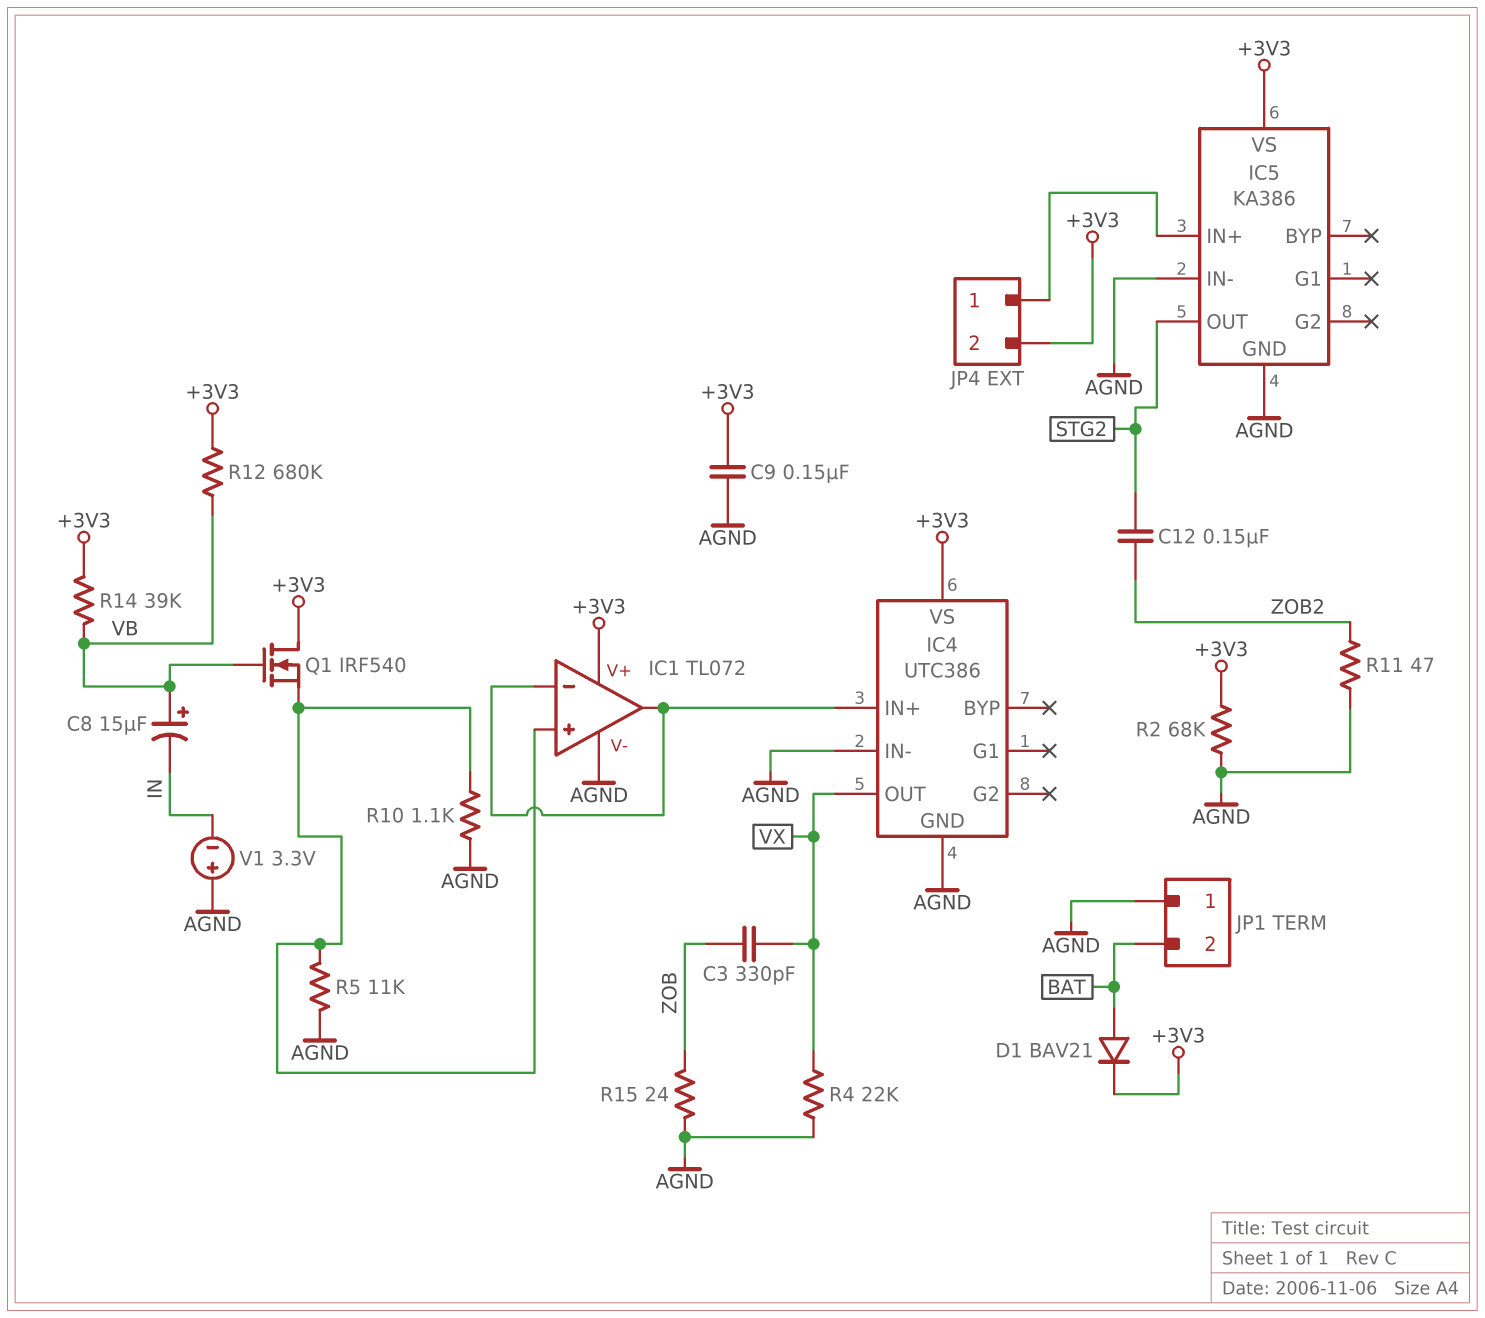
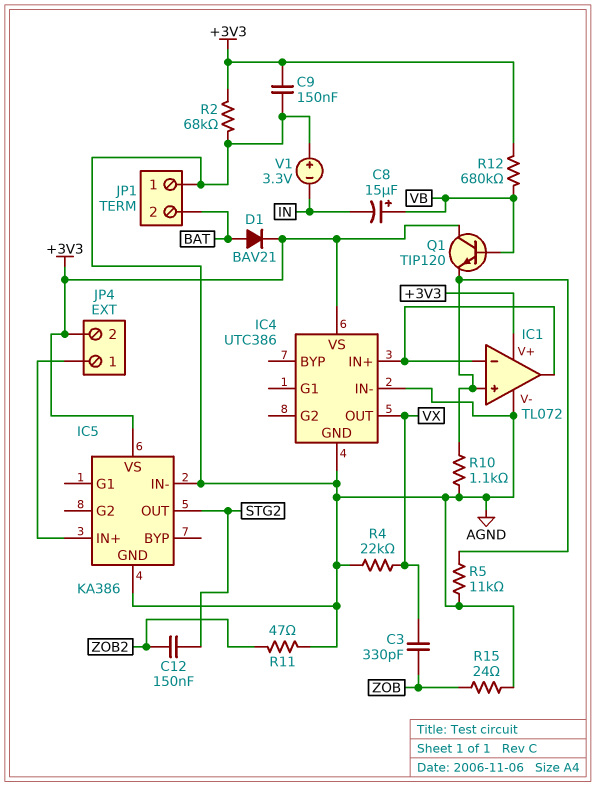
Q1: NMOS IRF540 (G VB, D +3V3, S IC1/in+) -> NPN TIP120 (B VB, C +3V3, E IC1/in+)
R14: 39k (+3V3, VB) -> none

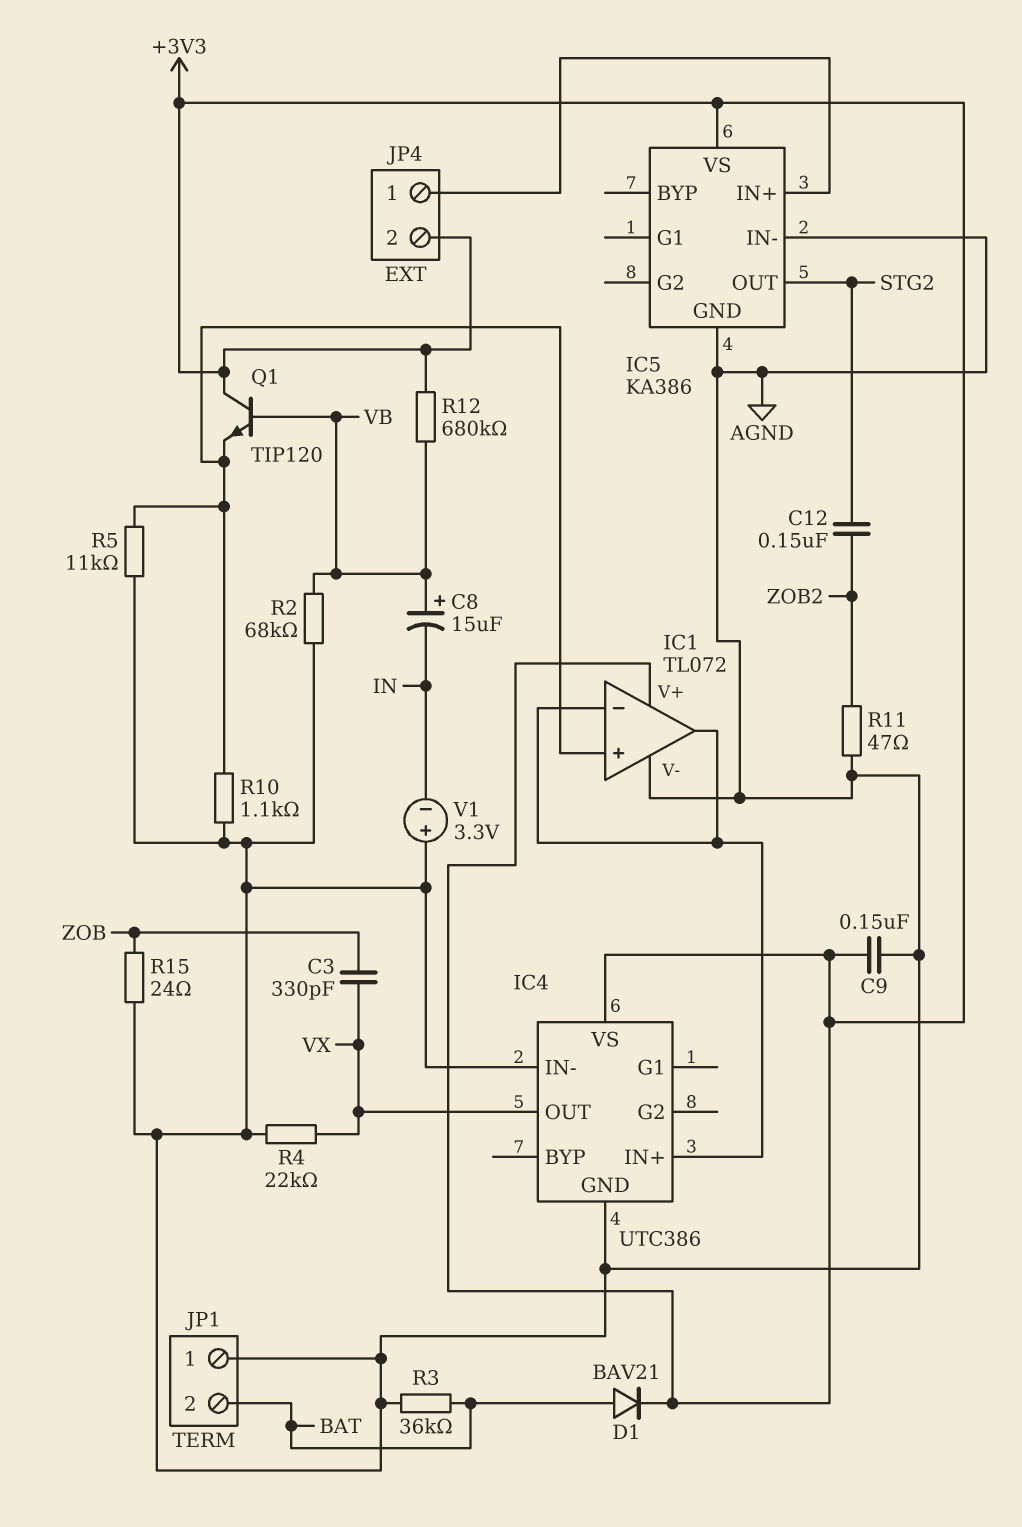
R2: 68k (+3V3, AGND) -> 68k (AGND, VB)
R3: none -> 36k (AGND, BAT)

